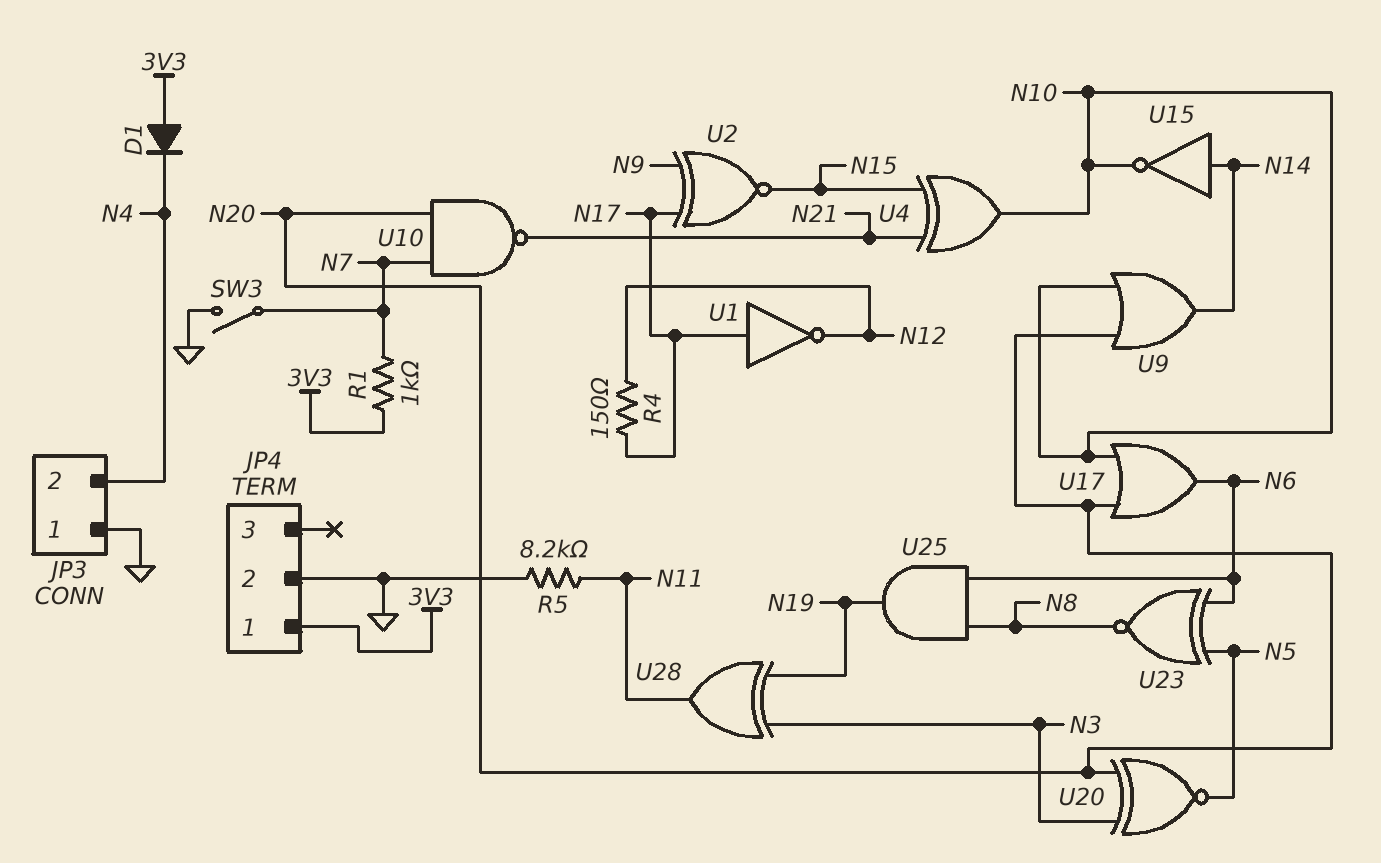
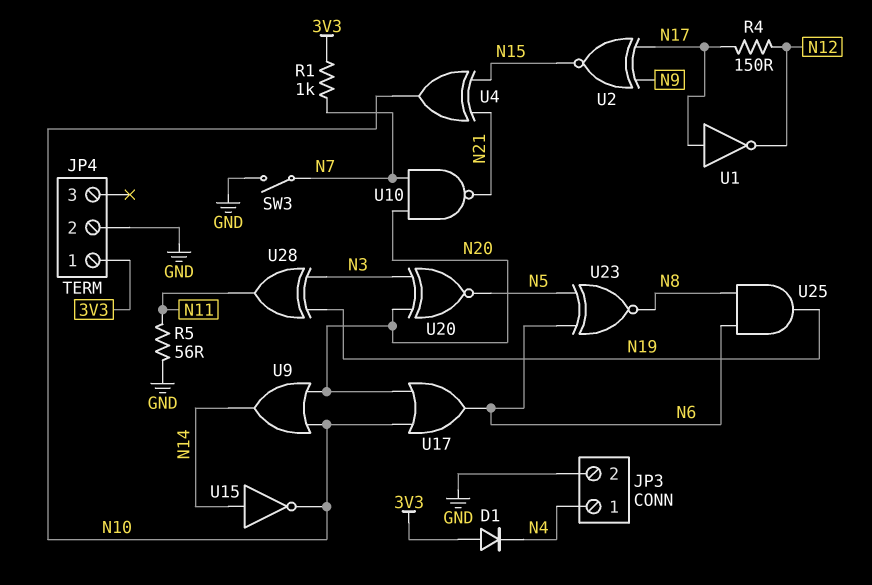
JP3 pin 1: GND -> N4
JP3 pin 2: N4 -> GND
R5: 8.2k (GND, N11) -> 56 (GND, N11)

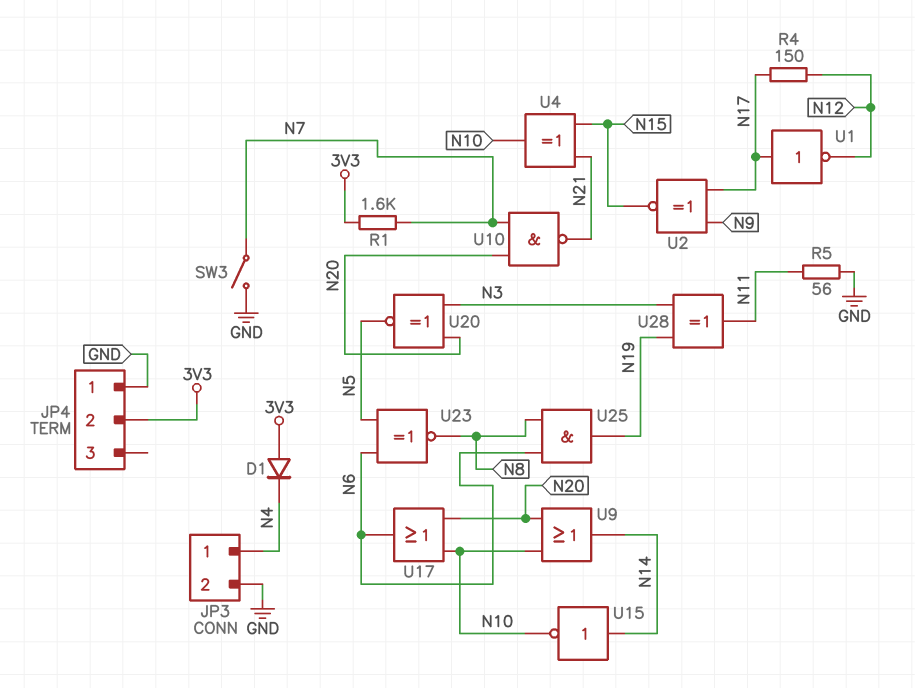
JP4 pin 1: 3V3 -> GND
JP4 pin 2: GND -> 3V3
R1: 1k (3V3, N7) -> 1.6k (3V3, N7)

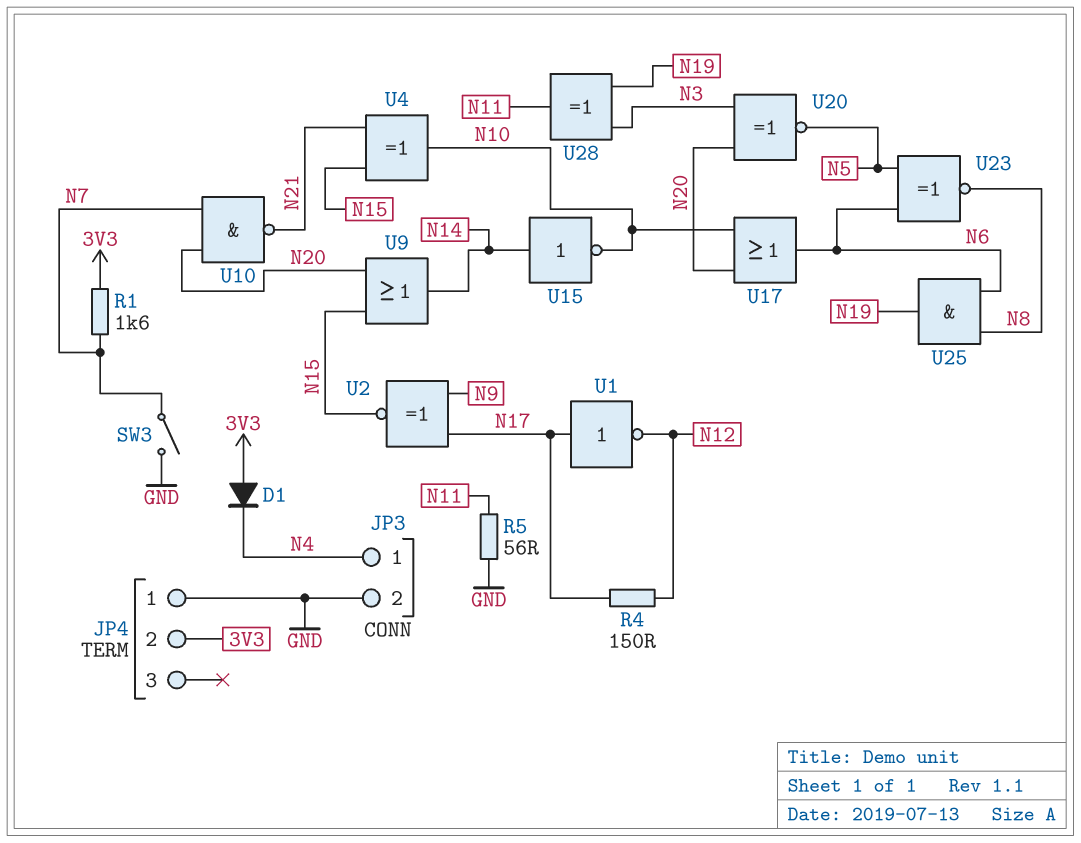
U9: OR (in N10, in N20, out N14) -> OR (in N15, in N20, out N14)

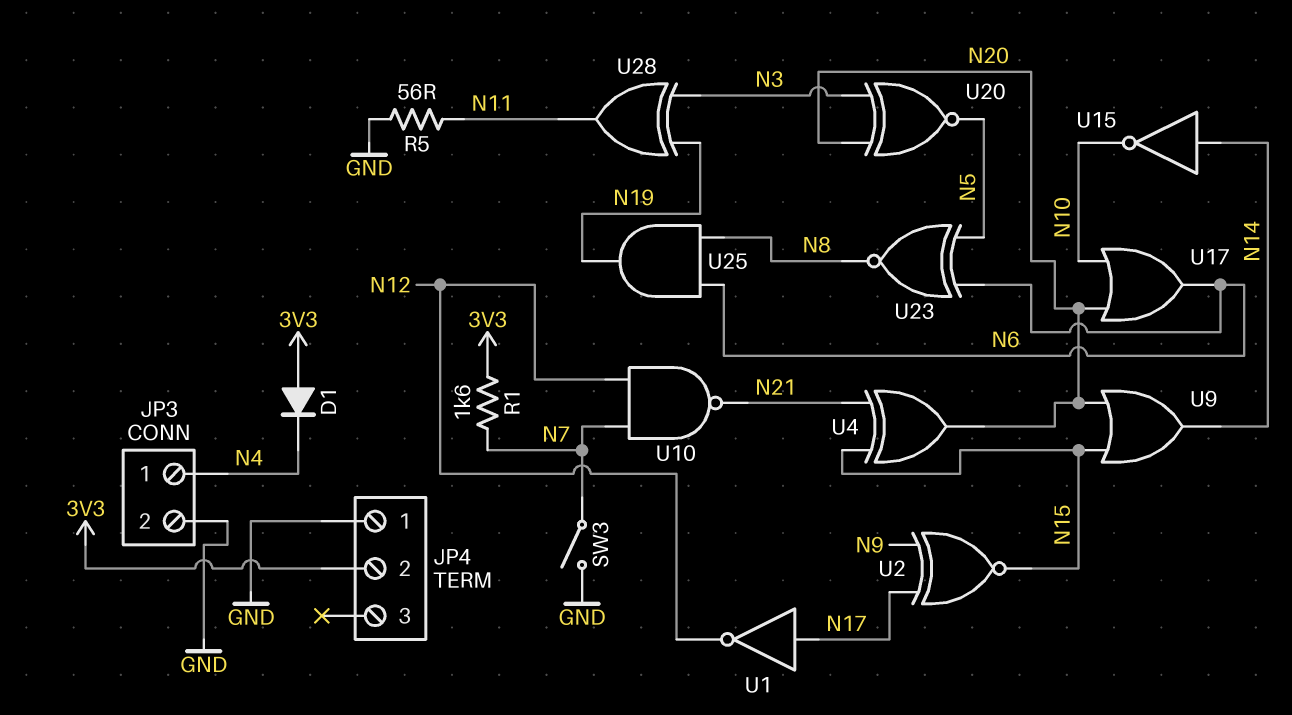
R4: 150 (N12, N17) -> none
U4: XOR (in N15, in N21, out N10) -> XOR (in N15, in N21, out N20)
U10: NAND (in N7, in N20, out N21) -> NAND (in N7, in N12, out N21)

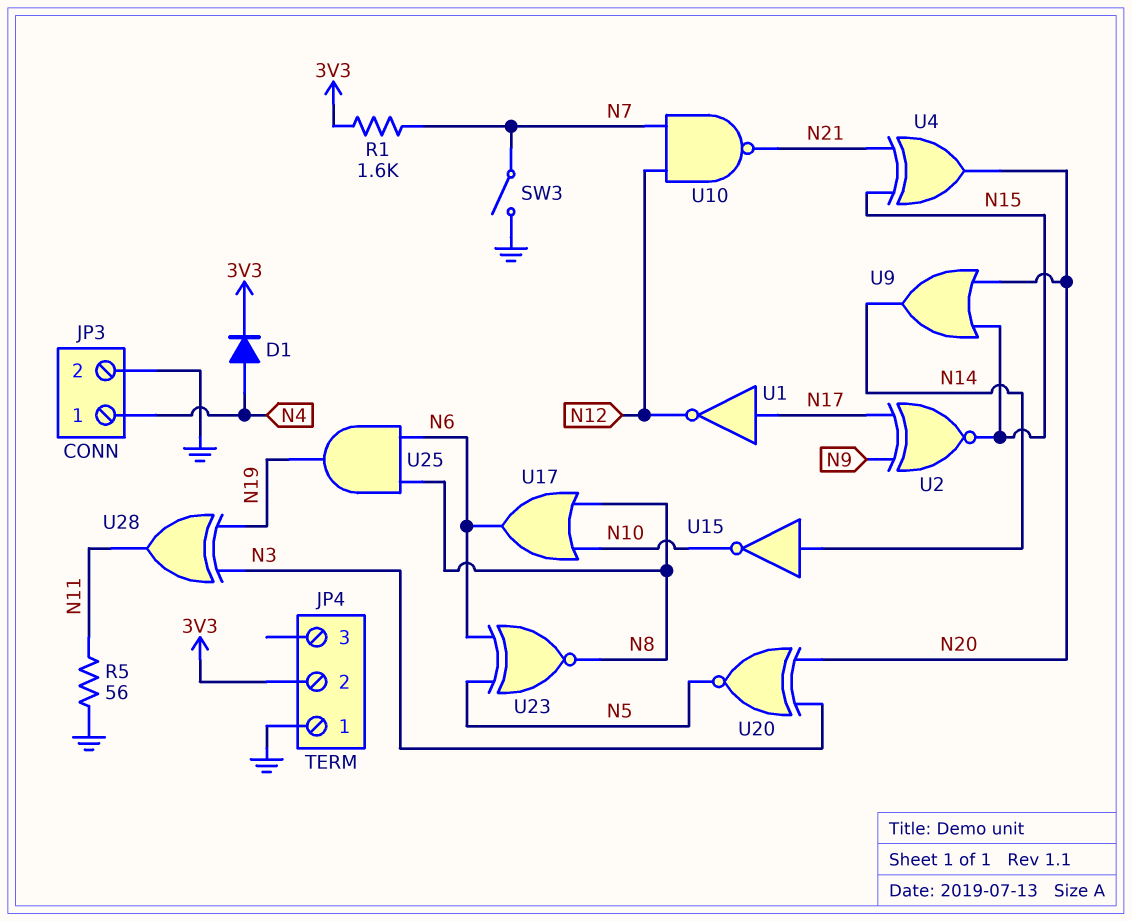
D1: diode (A 3V3, K N4) -> diode (A N4, K 3V3)
U17: OR (in N10, in N20, out N6) -> OR (in N8, in N10, out N6)

